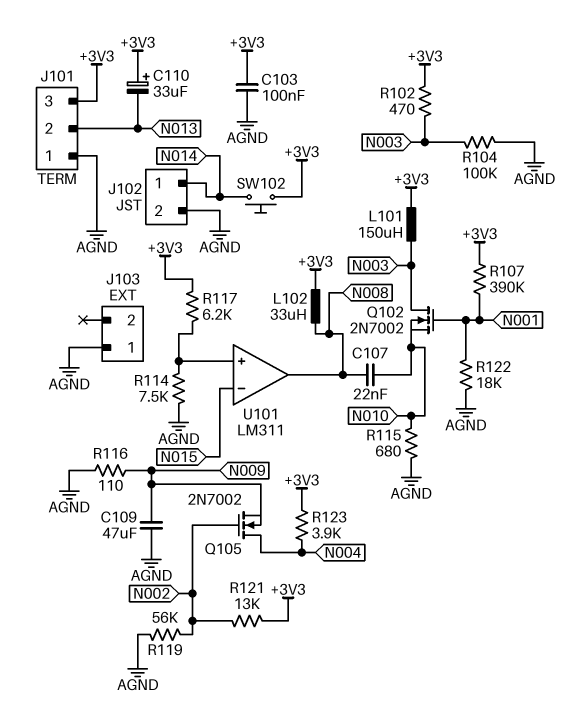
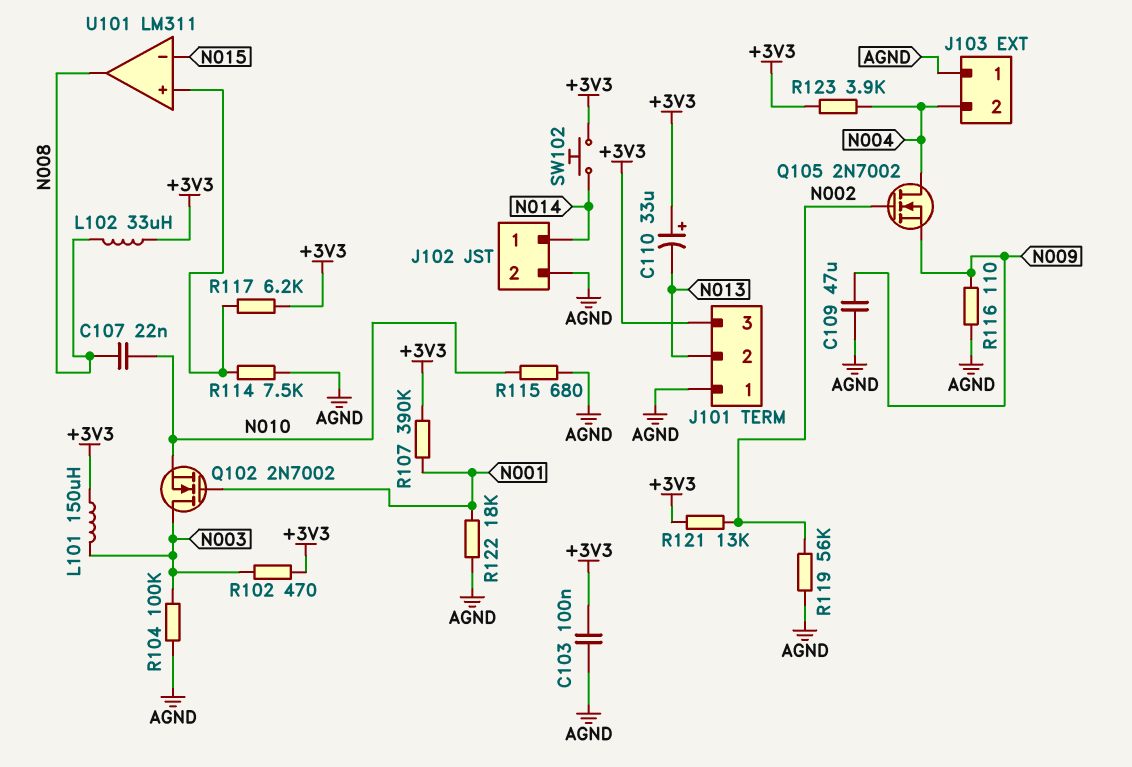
J103 pin 2: none -> N004

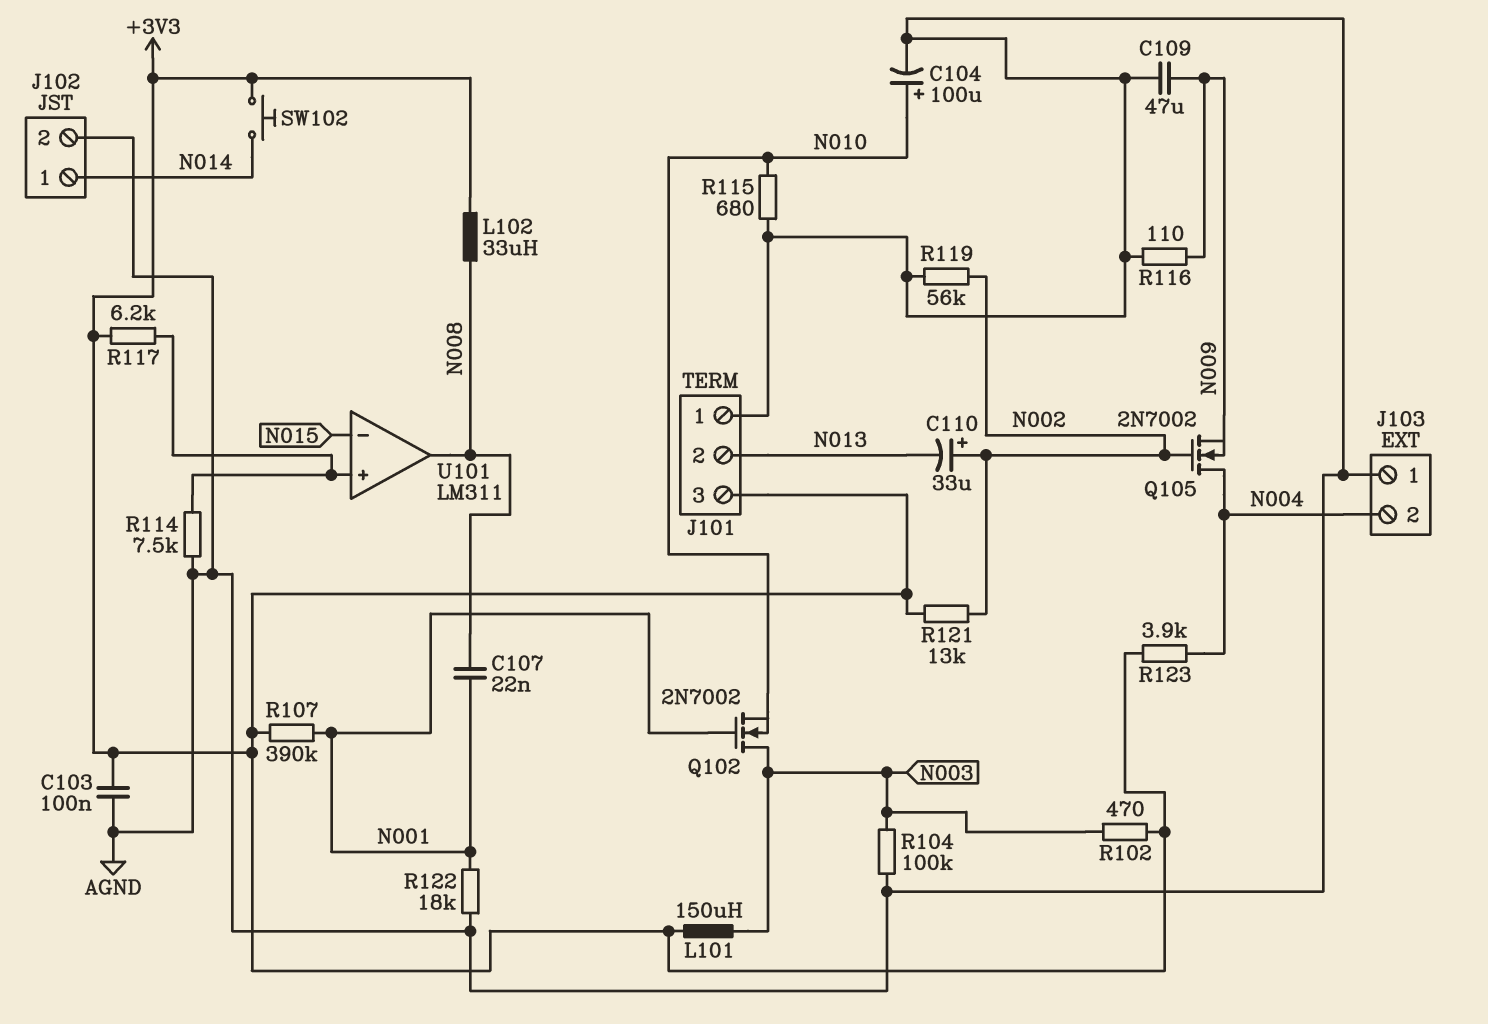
C104: none -> 100uF (plus N010, minus AGND)
C107: 22nF (N008, N010) -> 22nF (N001, N008)
C110: 33uF (plus +3V3, minus N013) -> 33uF (plus N002, minus N013)

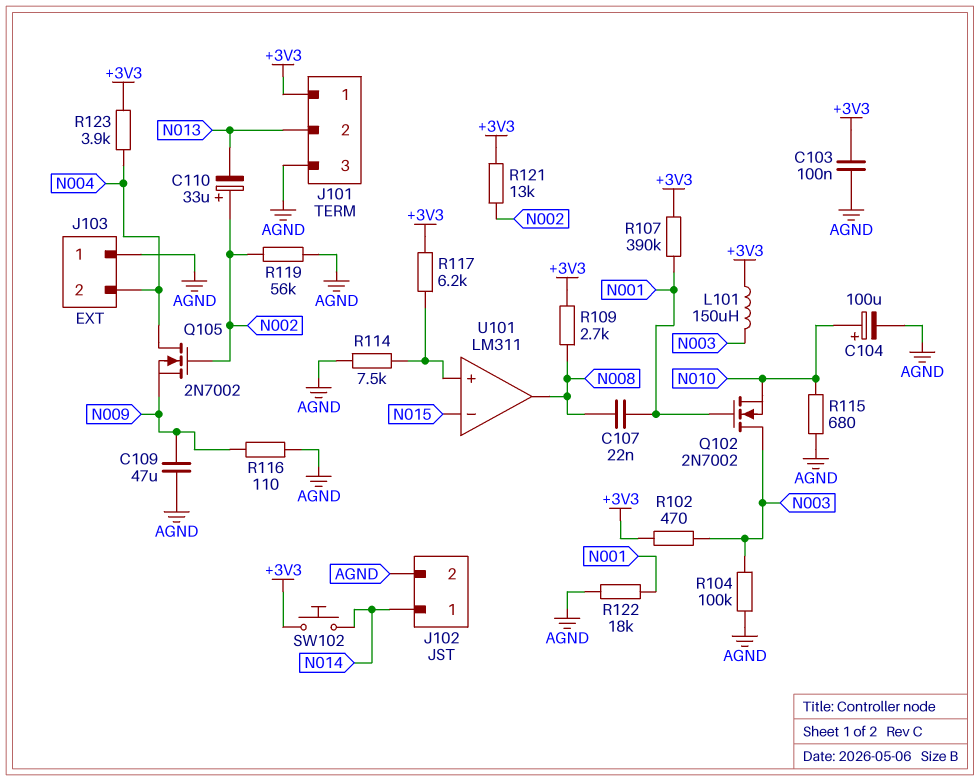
J101 pin 1: AGND -> +3V3
J101 pin 3: +3V3 -> AGND
L102: 33uH (+3V3, N008) -> none
R109: none -> 2.7k (+3V3, N008)

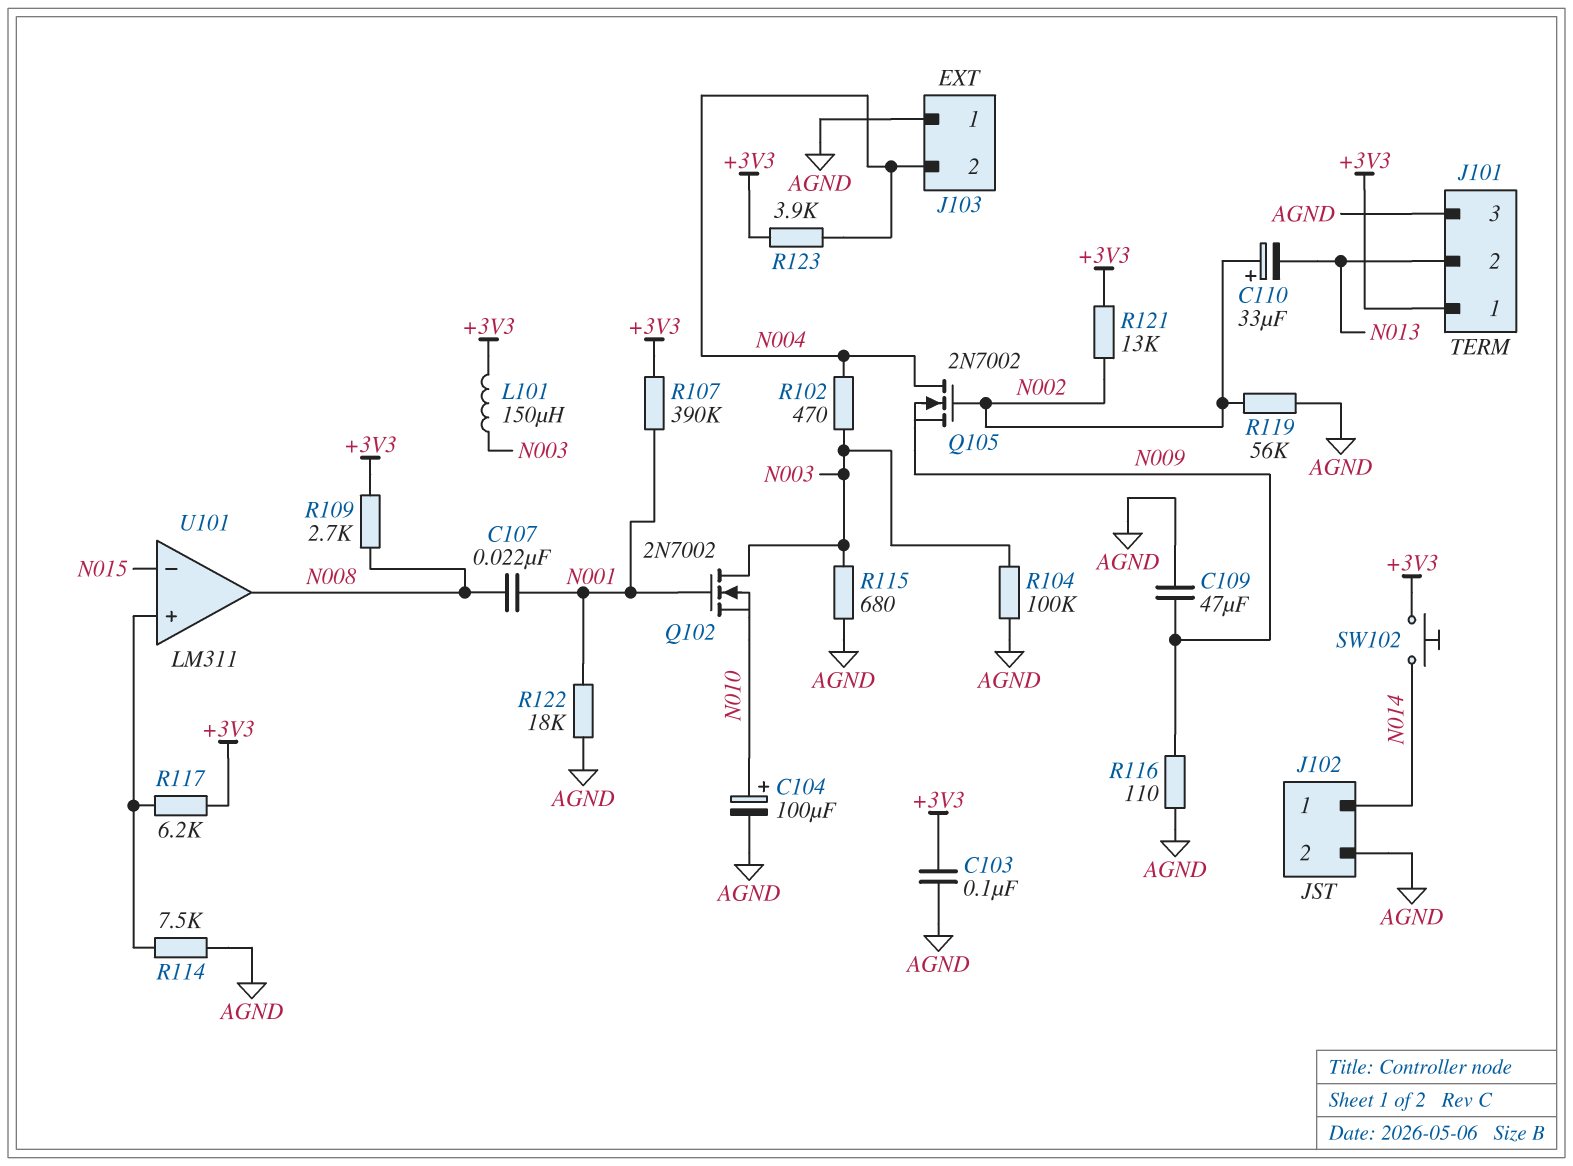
R102: 470 (+3V3, N003) -> 470 (N003, N004)
R115: 680 (AGND, N010) -> 680 (AGND, N003)

